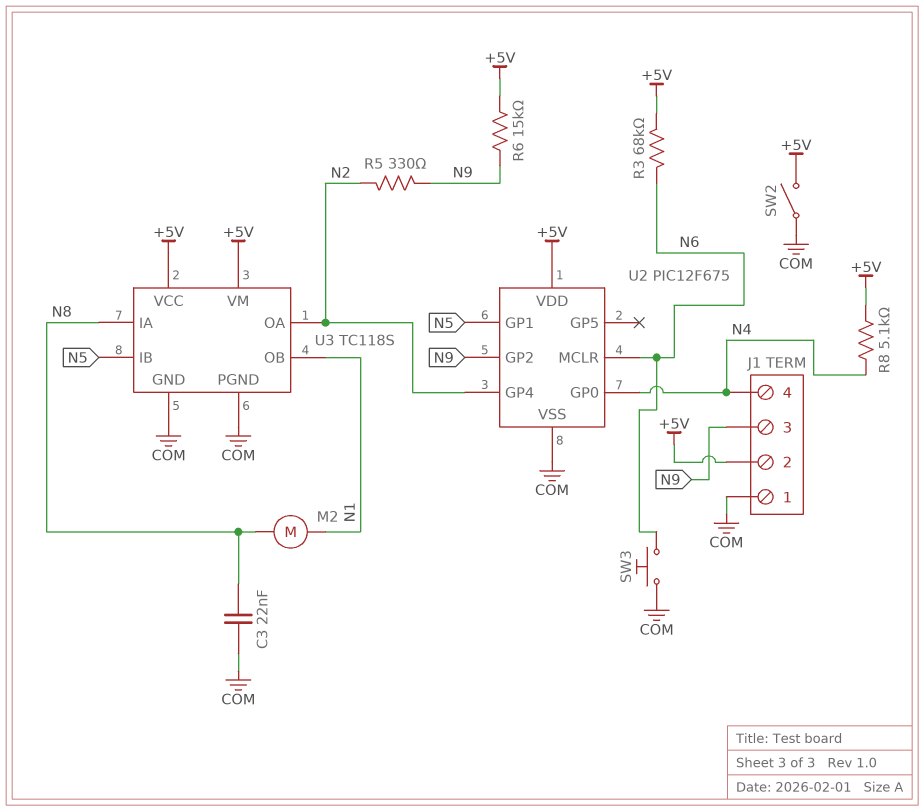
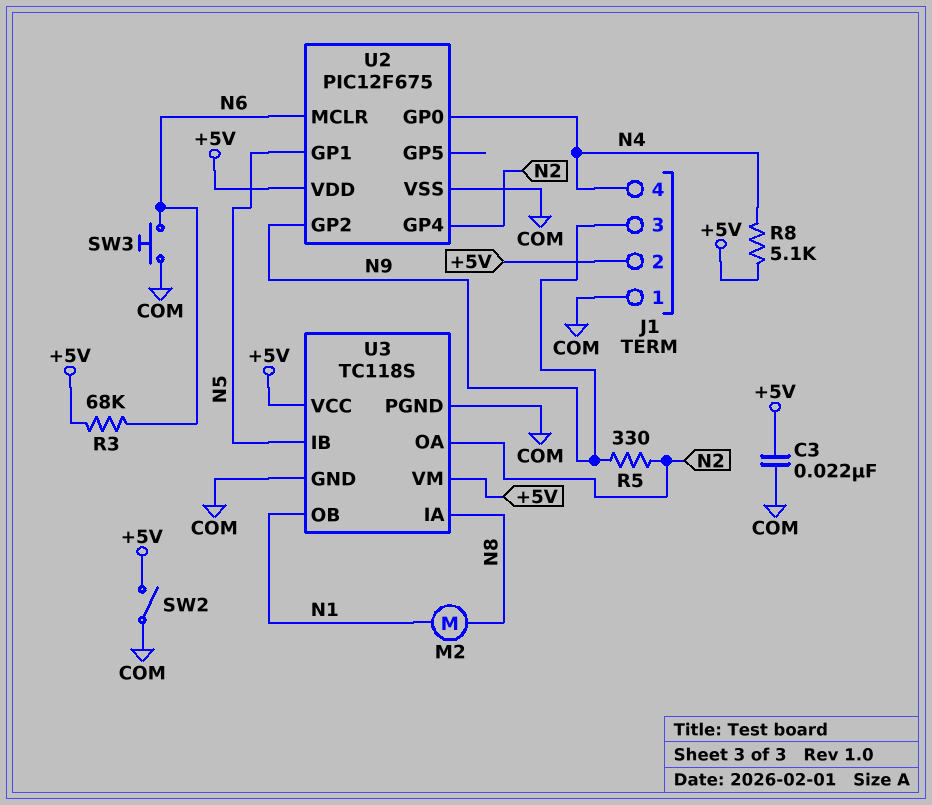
C3: 22nF (COM, N8) -> 22nF (+5V, COM)
R6: 15k (+5V, N9) -> none

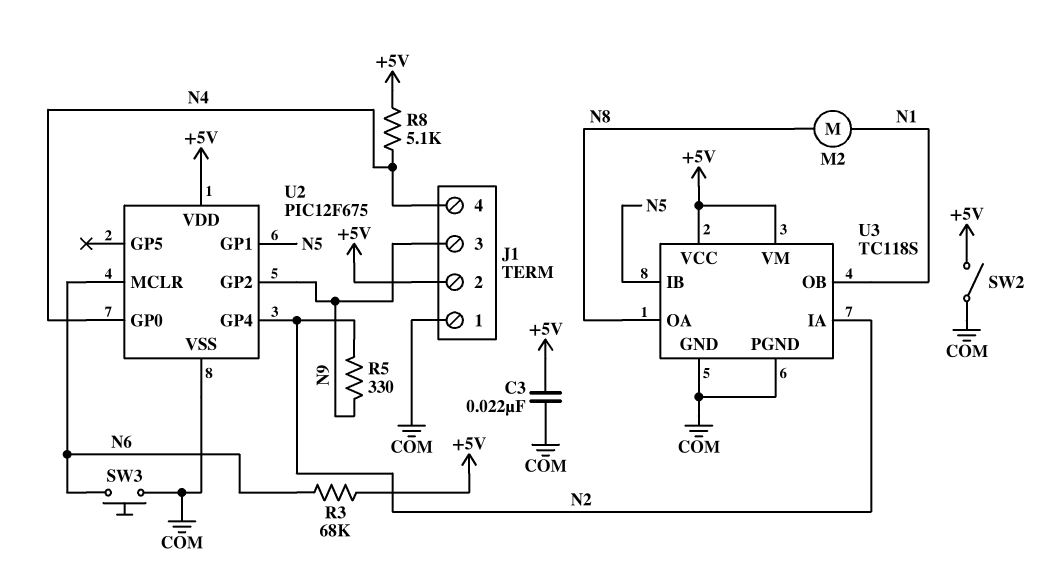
U3 pin IA: N8 -> N2
U3 pin OA: N2 -> N8

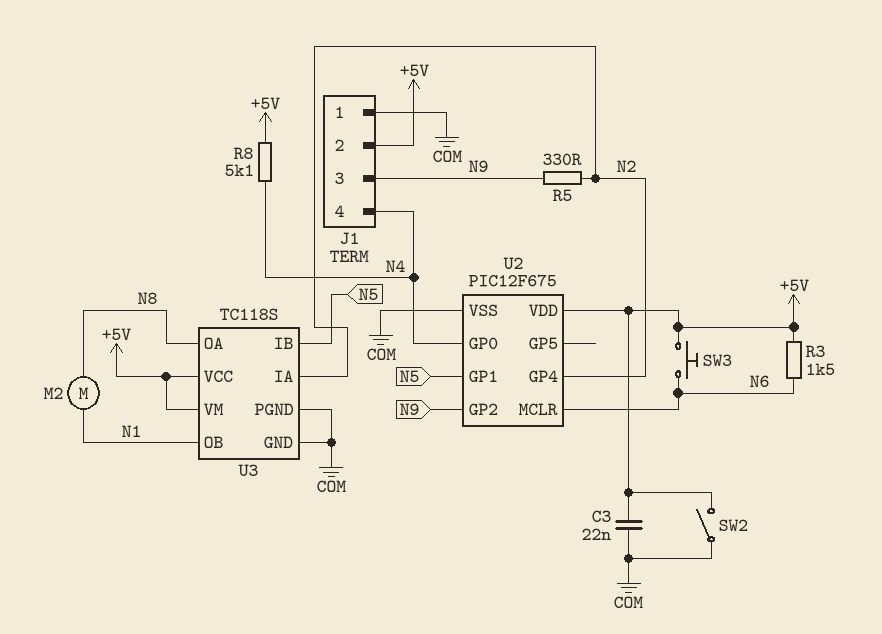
R3: 68k (+5V, N6) -> 1.5k (+5V, N6)
SW3: button (COM, N6) -> button (+5V, N6)

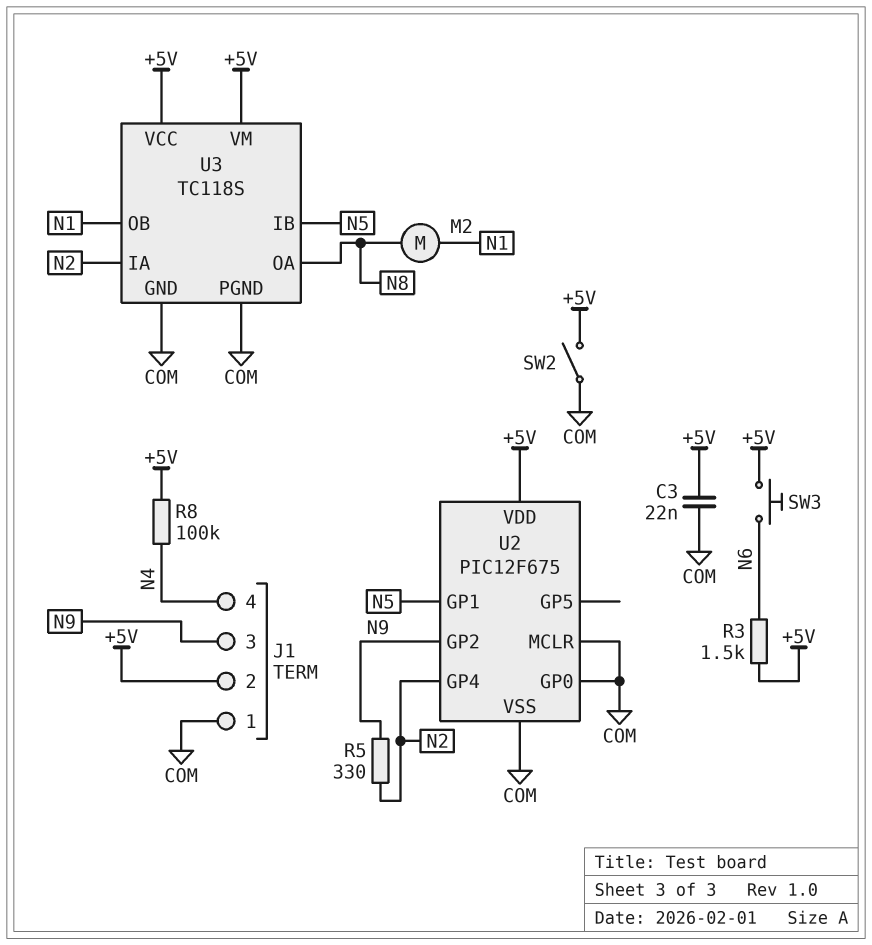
R8: 5.1k (+5V, N4) -> 100k (+5V, N4)
U2 pin GP0: N4 -> COM
U2 pin MCLR: N6 -> COM

